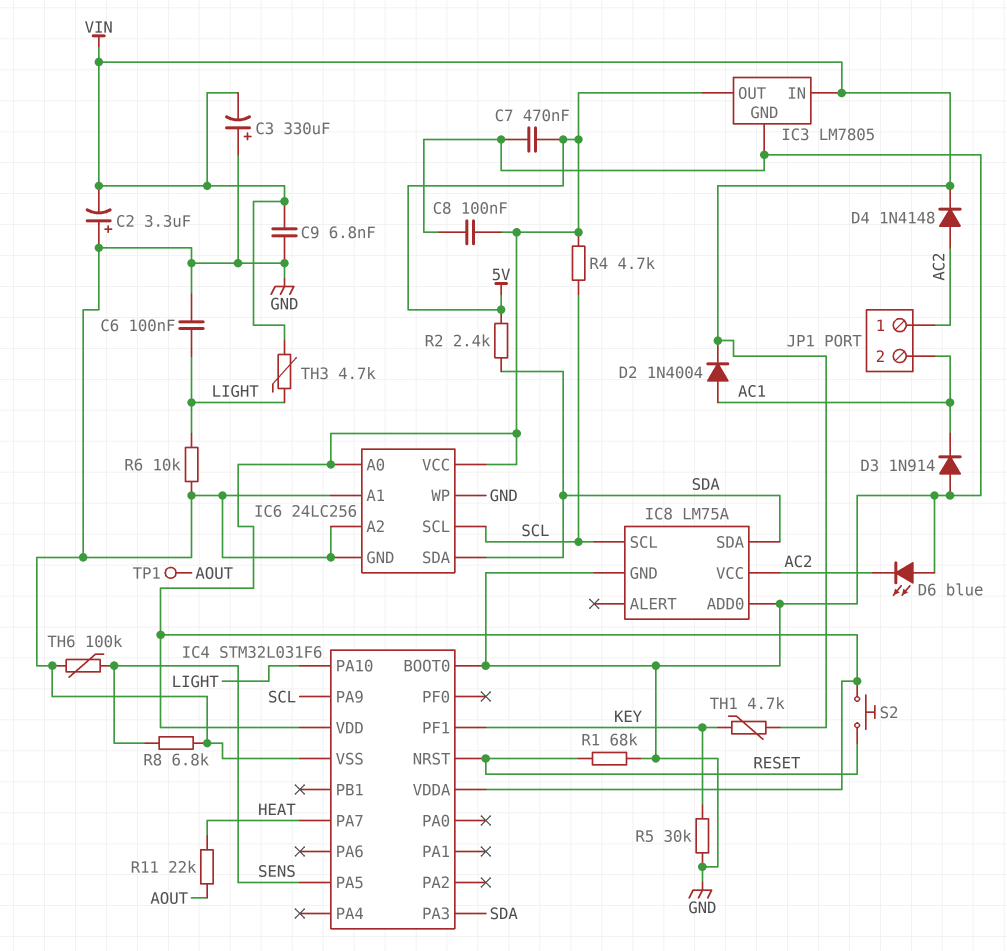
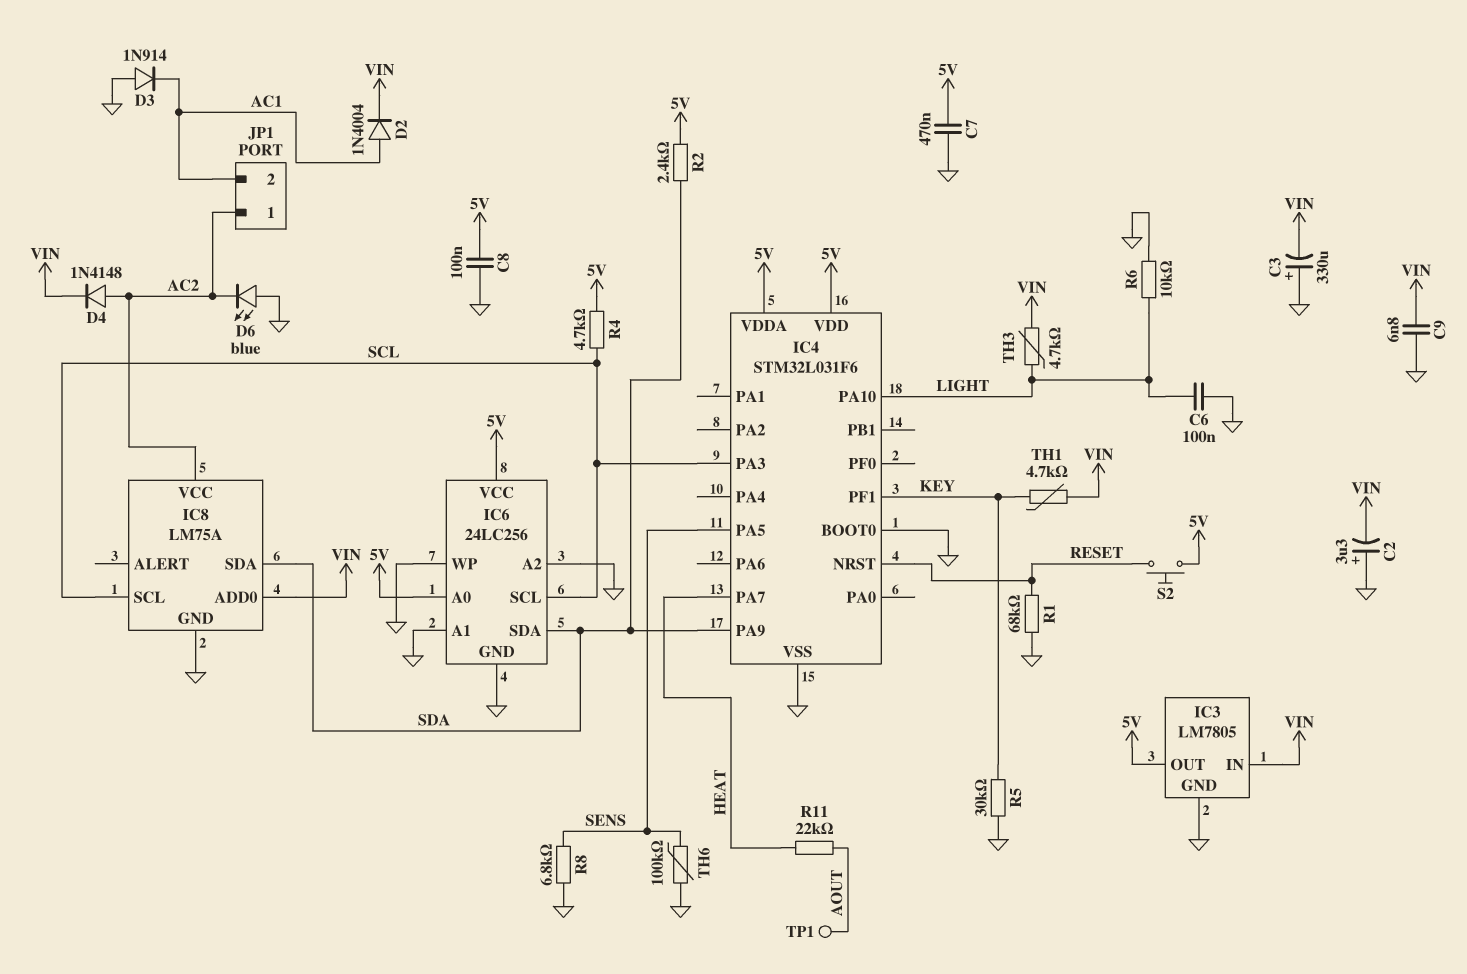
IC4 pin PA3: SDA -> SCL
IC4 pin PA9: SCL -> SDA
IC8 pin ADD0: GND -> VIN

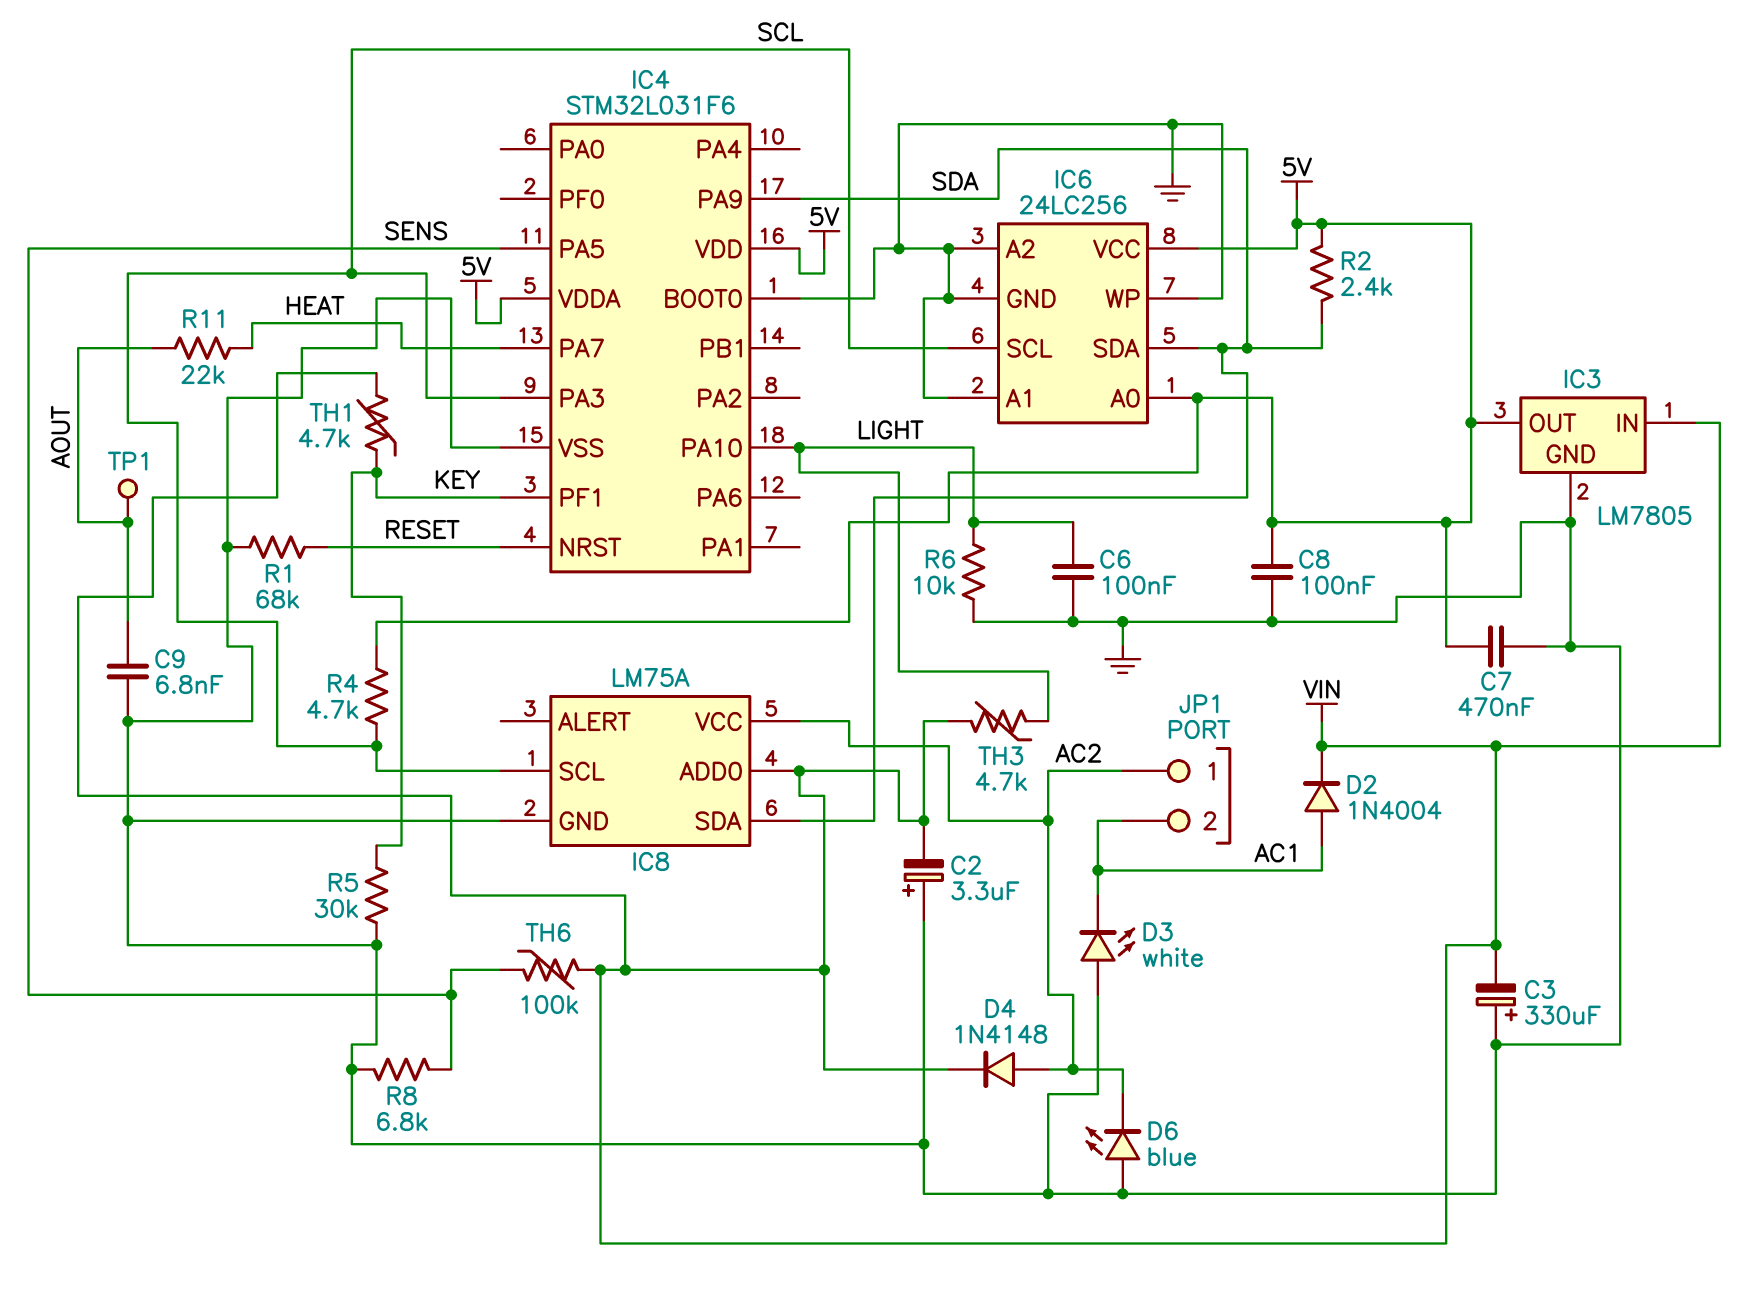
C9: 6.8nF (GND, VIN) -> 6.8nF (AOUT, GND)
D3: diode 1N914 (A GND, K AC1) -> LED white (A GND, K AC1)
S2: button (5V, RESET) -> none
TH6: 100k (GND, SENS) -> 100k (SENS, VIN)

